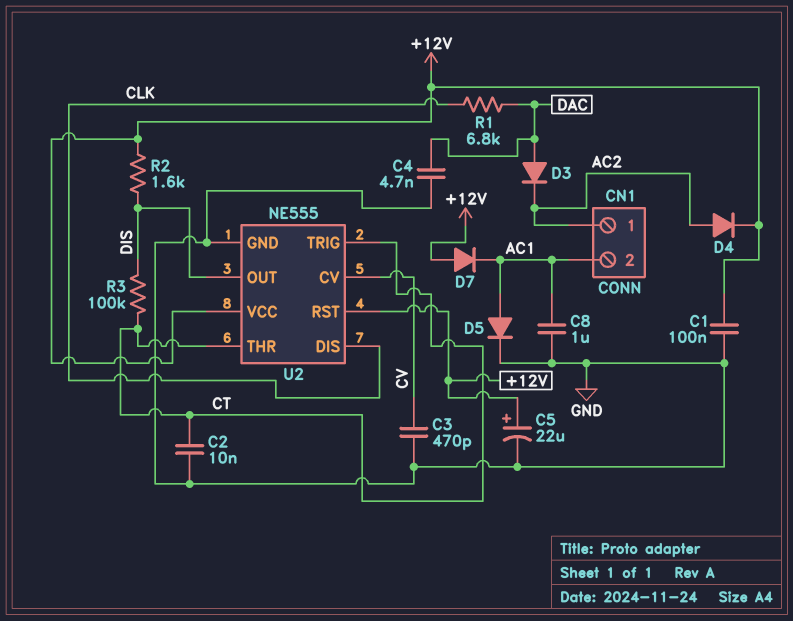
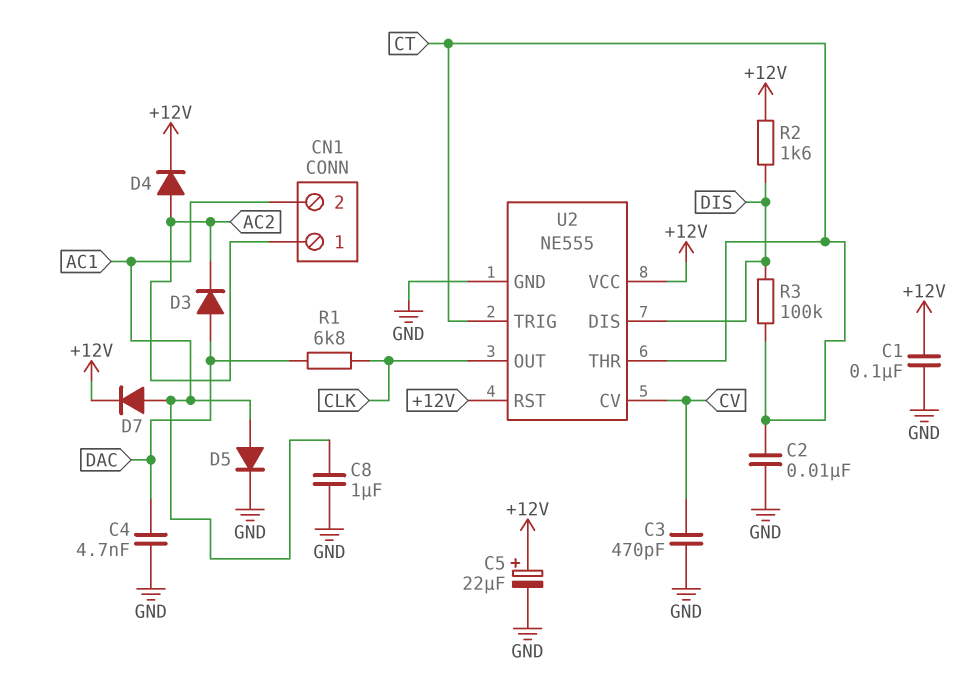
D7: diode (A +12V, K AC1) -> diode (A AC1, K +12V)
U2 pin DIS: CLK -> DIS
U2 pin OUT: DIS -> CLK

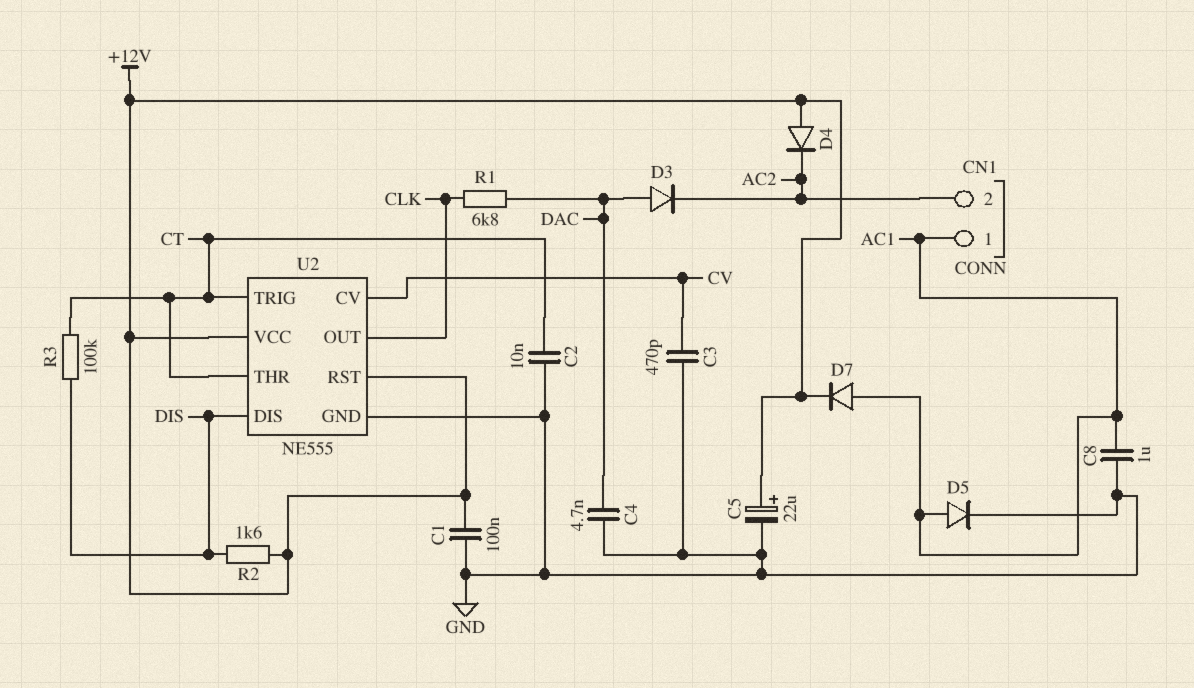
CN1 pin 1: AC2 -> AC1
CN1 pin 2: AC1 -> AC2
D4: diode (A AC2, K +12V) -> diode (A +12V, K AC2)

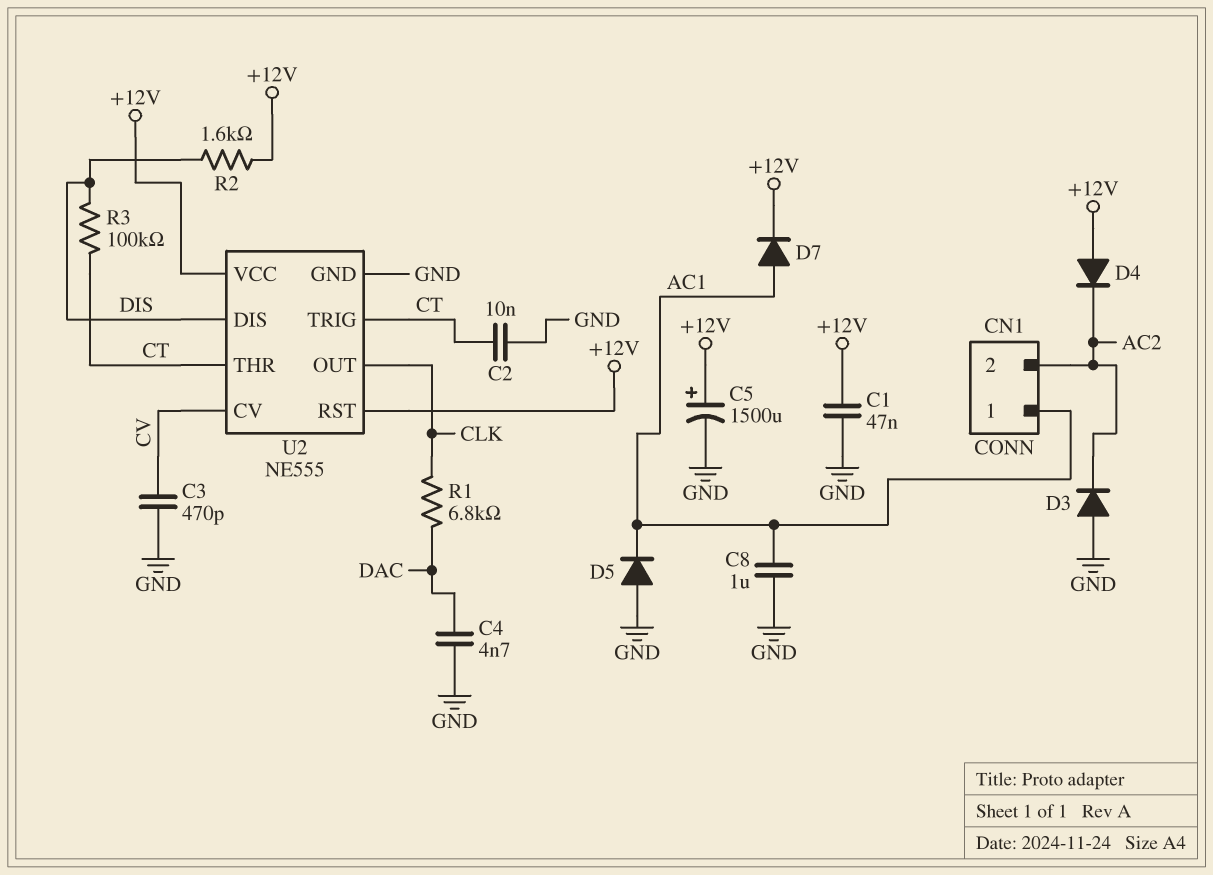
C1: 100nF (+12V, GND) -> 47nF (+12V, GND)
C5: 22uF (plus +12V, minus GND) -> 1500uF (plus +12V, minus GND)
D3: diode (A DAC, K AC2) -> diode (A GND, K AC2)
D5: diode (A AC1, K GND) -> diode (A GND, K AC1)

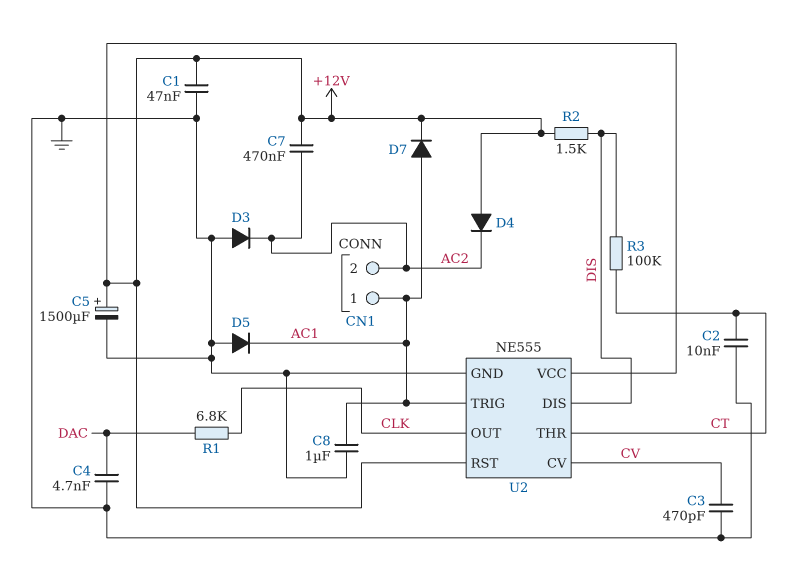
C7: none -> 470nF (+12V, AC2)
R2: 1.6k (+12V, DIS) -> 1.5k (+12V, DIS)
U2 pin TRIG: CT -> AC1

